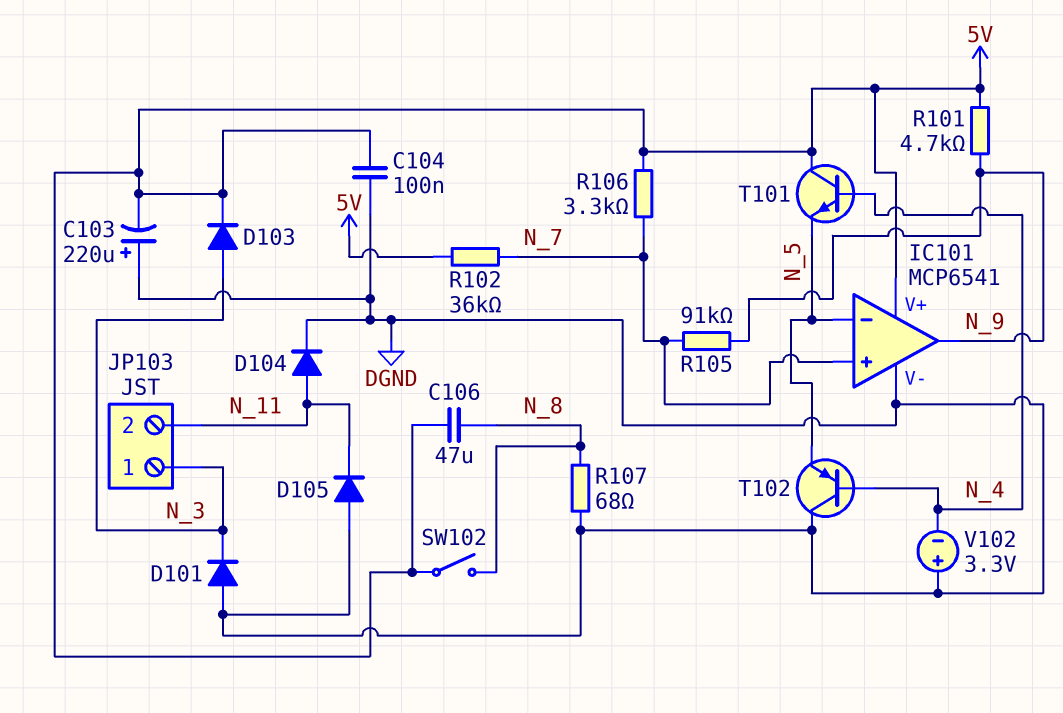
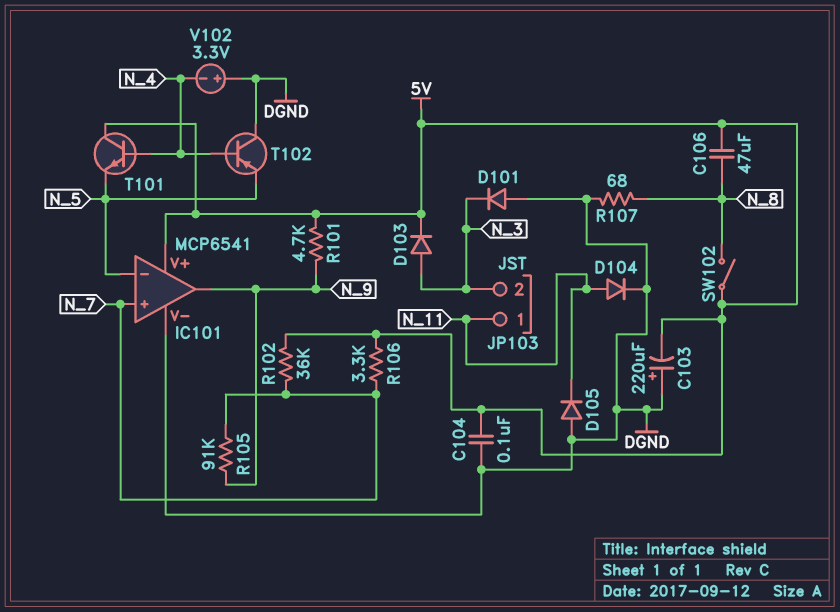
JP103 pin 1: N_3 -> N_11
JP103 pin 2: N_11 -> N_3

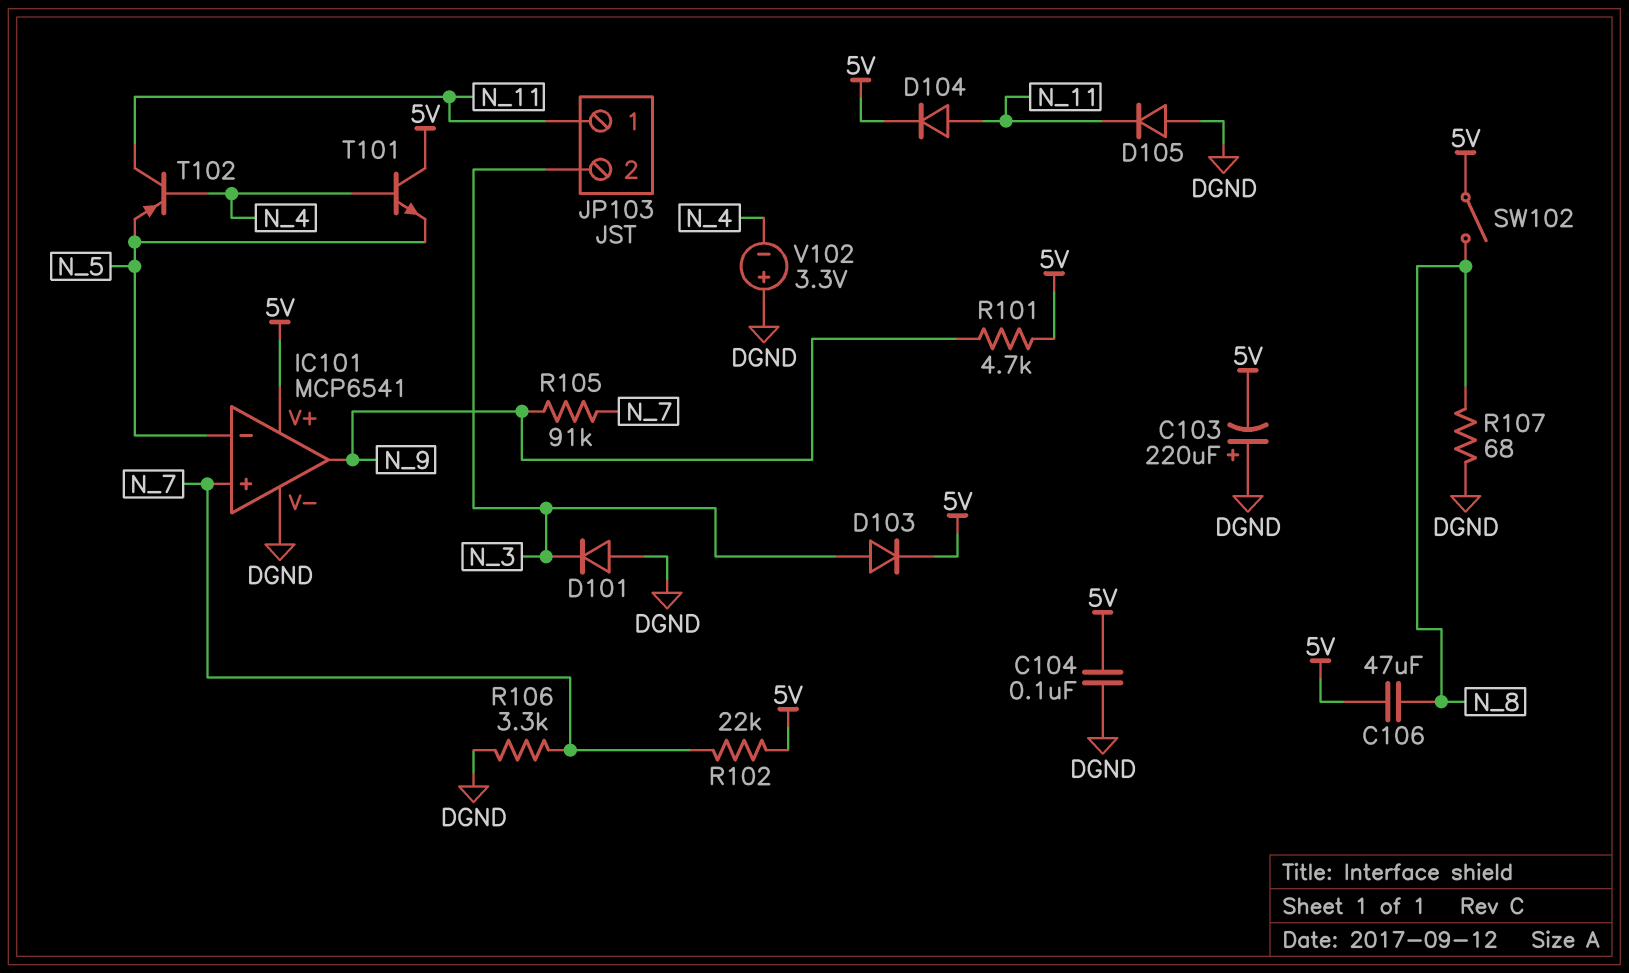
D104: diode (A N_11, K DGND) -> diode (A N_11, K 5V)
R102: 36k (5V, N_7) -> 22k (5V, N_7)
R106: 3.3k (5V, N_7) -> 3.3k (DGND, N_7)
T102: PNP (B N_4, C DGND, E N_5) -> PNP (B N_4, C N_11, E N_5)

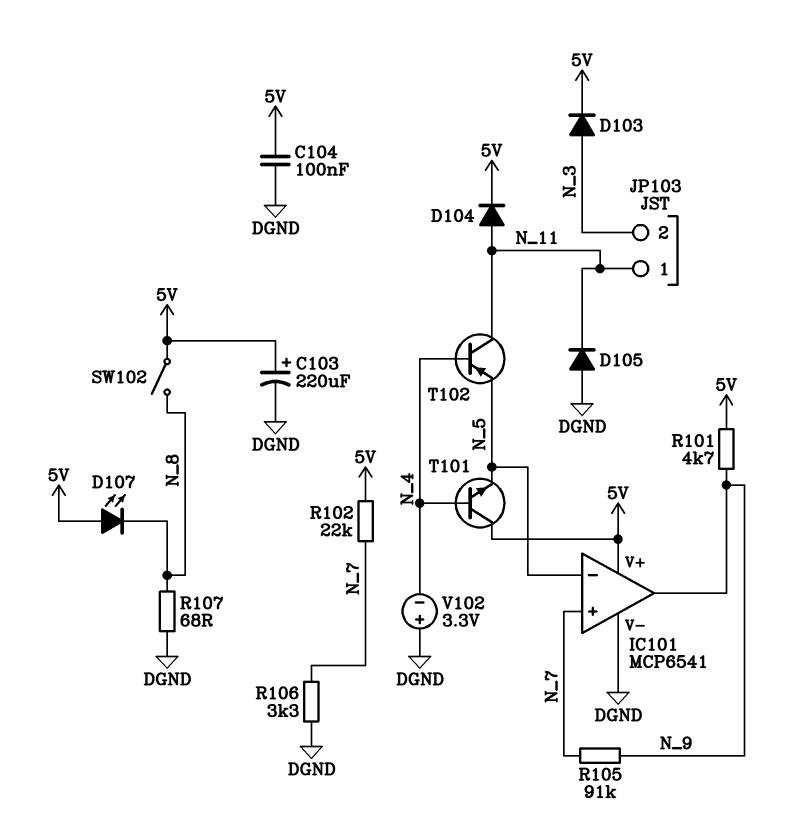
C103: 220uF (plus DGND, minus 5V) -> 220uF (plus 5V, minus DGND)
C106: 47uF (5V, N_8) -> none
D101: diode (A DGND, K N_3) -> none
D107: none -> LED (A 5V, K N_8)

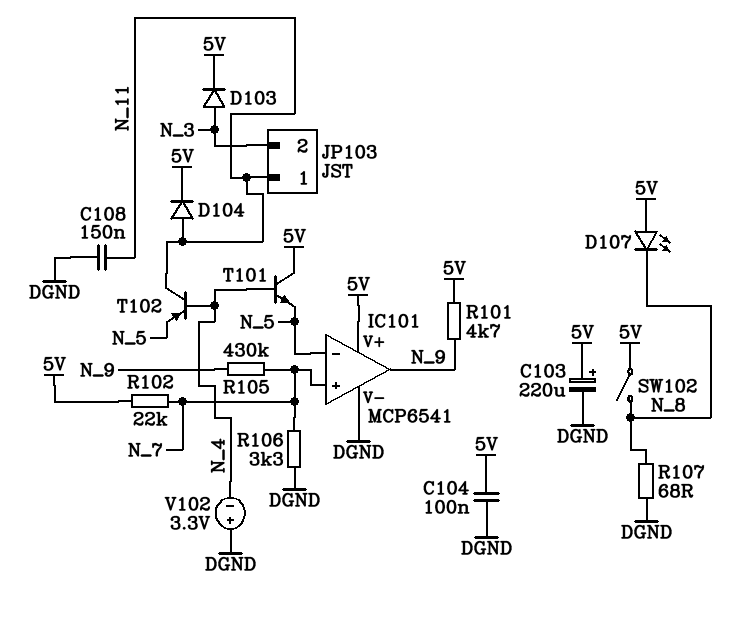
C108: none -> 150nF (DGND, N_11)
D105: diode (A DGND, K N_11) -> none
R105: 91k (N_7, N_9) -> 430k (N_7, N_9)

